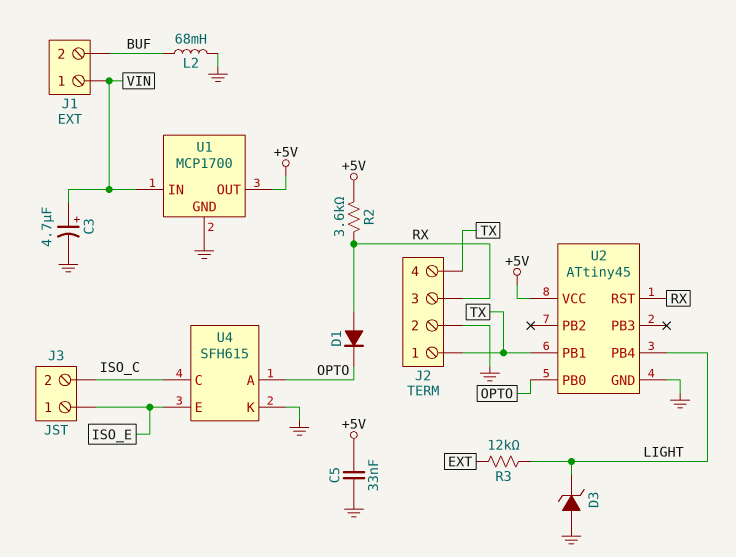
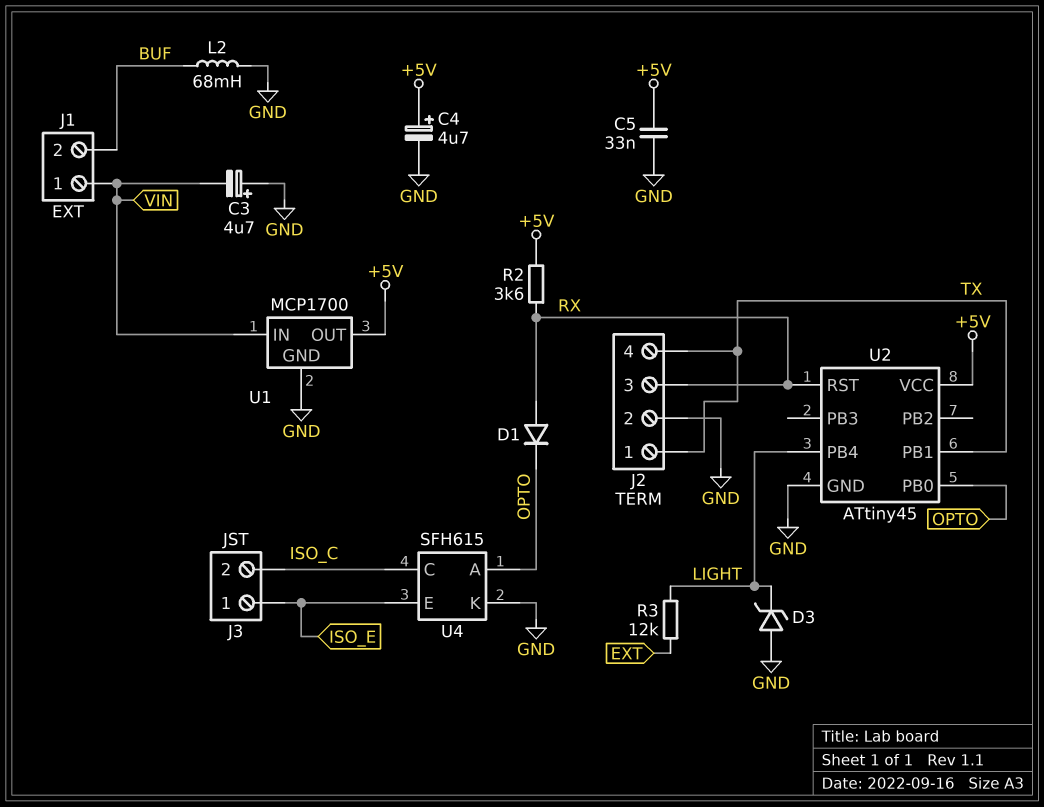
C3: 4.7uF (plus VIN, minus GND) -> 4.7uF (plus GND, minus VIN)
C4: none -> 4.7uF (plus +5V, minus GND)

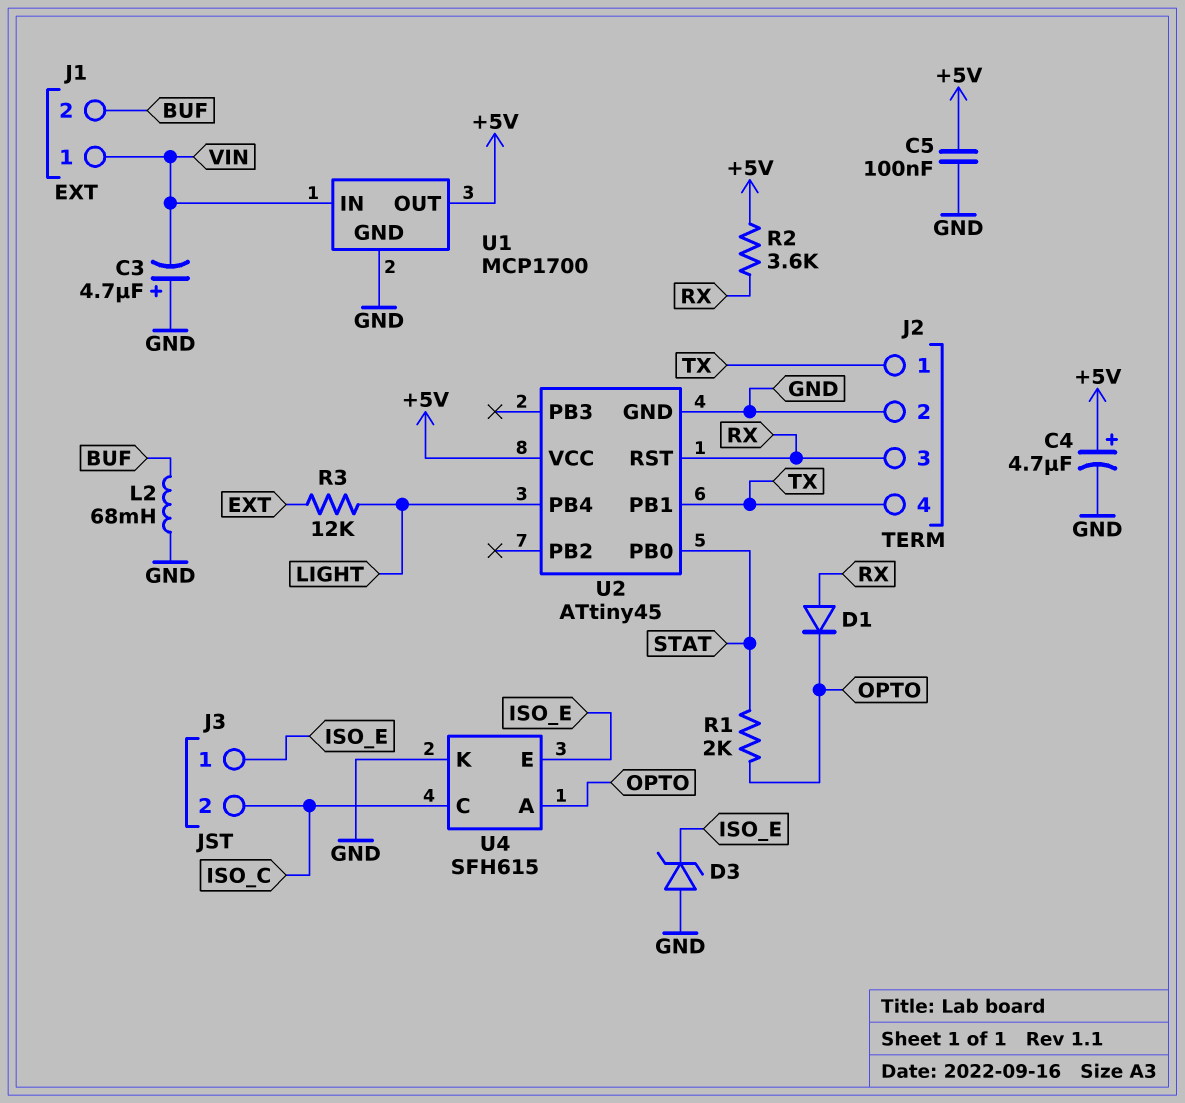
C5: 33nF (+5V, GND) -> 100nF (+5V, GND)
D3: zener (A GND, K LIGHT) -> zener (A GND, K ISO_E)
R1: none -> 2k (OPTO, STAT)
U2 pin PB0: OPTO -> STAT

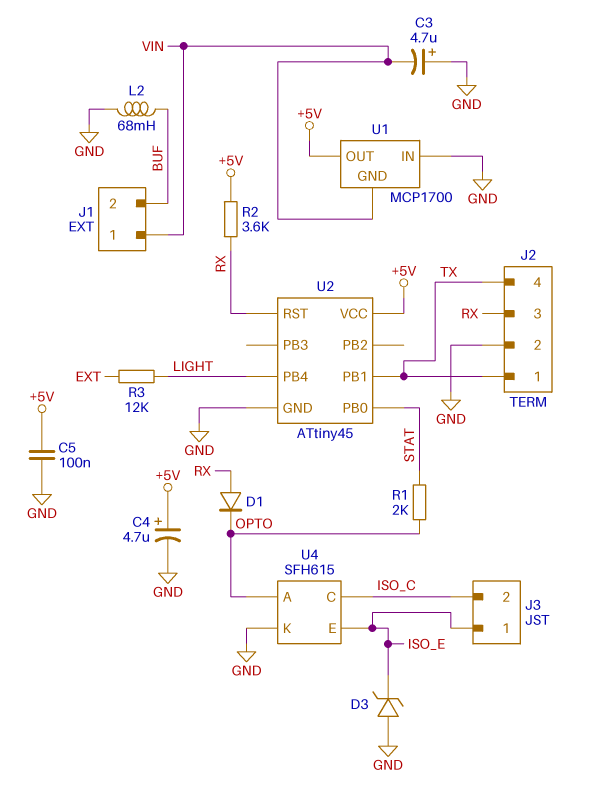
U1 pin GND: GND -> VIN
U1 pin IN: VIN -> GND

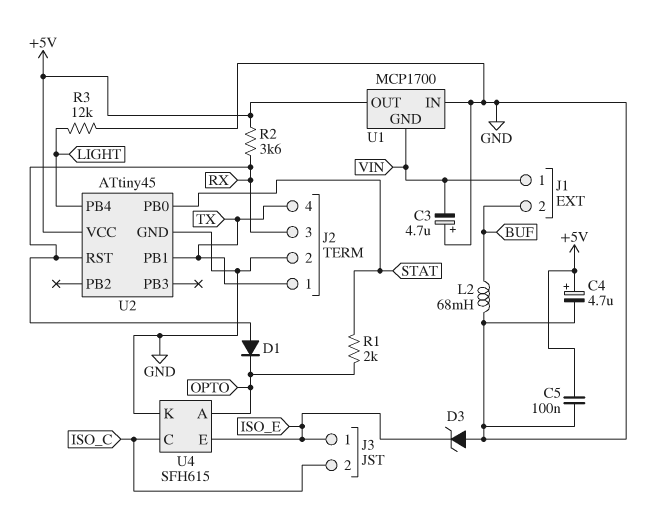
R3: 12k (EXT, LIGHT) -> 12k (GND, LIGHT)

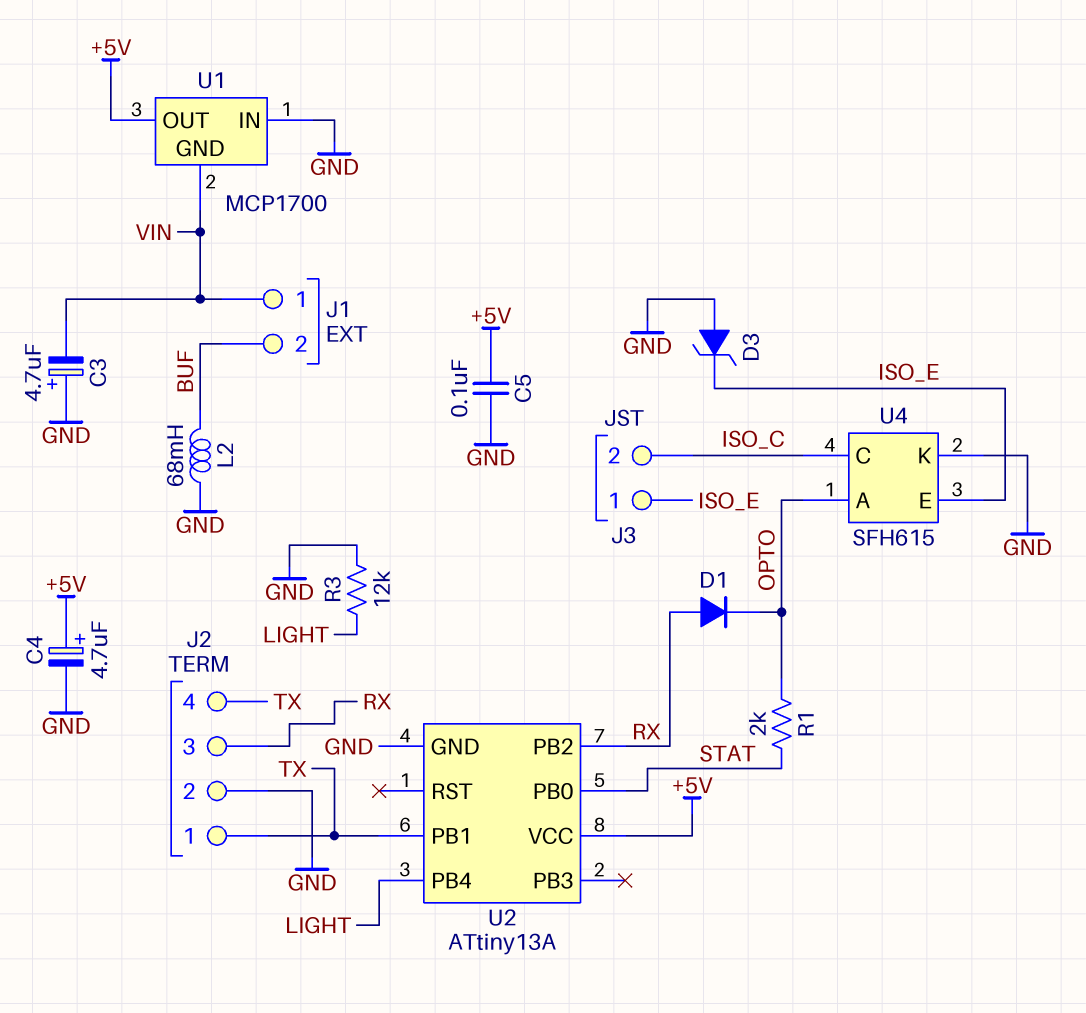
R2: 3.6k (+5V, RX) -> none
U2: ATtiny45 -> ATtiny13A
U2 pin PB2: none -> RX
U2 pin RST: RX -> none

